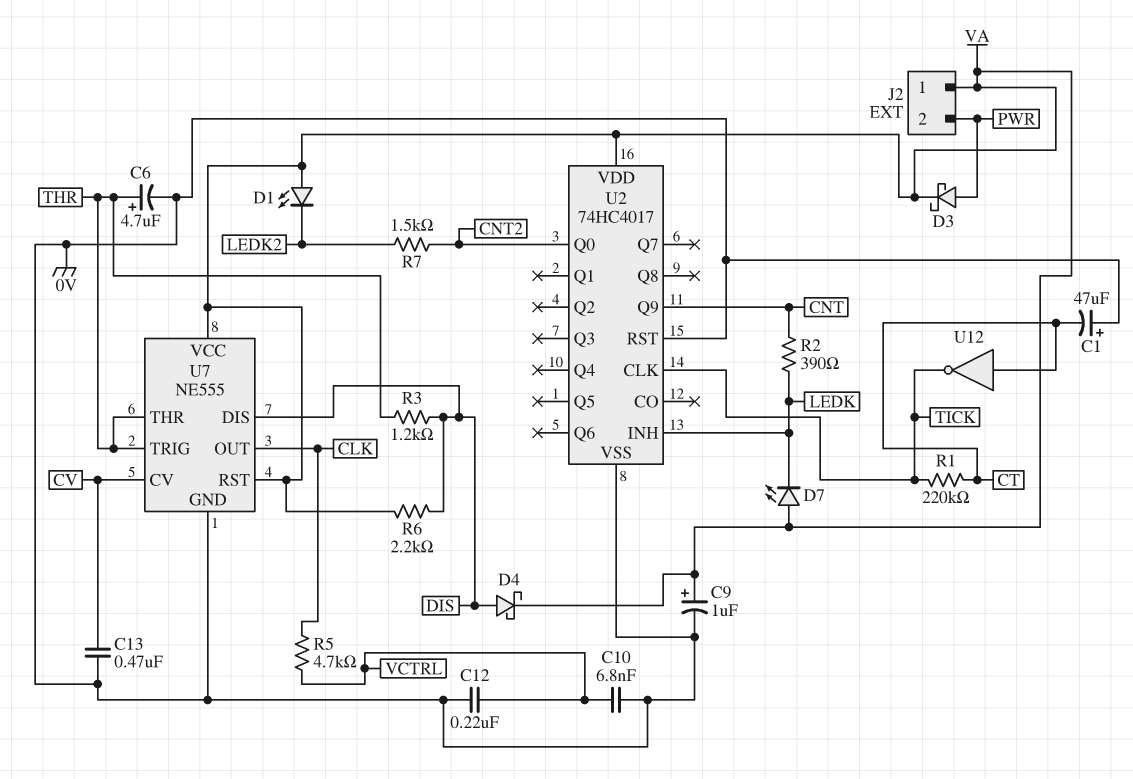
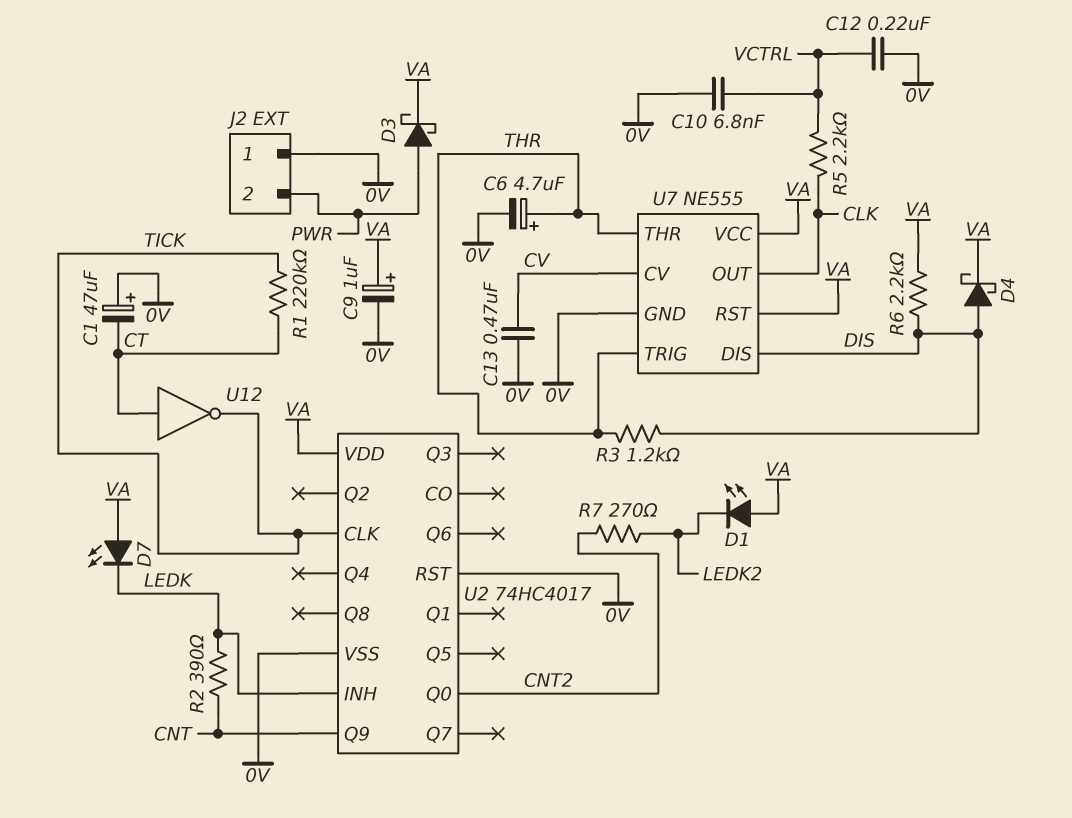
J2 pin 1: VA -> 0V
R5: 4.7k (CLK, VCTRL) -> 2.2k (CLK, VCTRL)
R7: 1.5k (CNT2, LEDK2) -> 270 (CNT2, LEDK2)

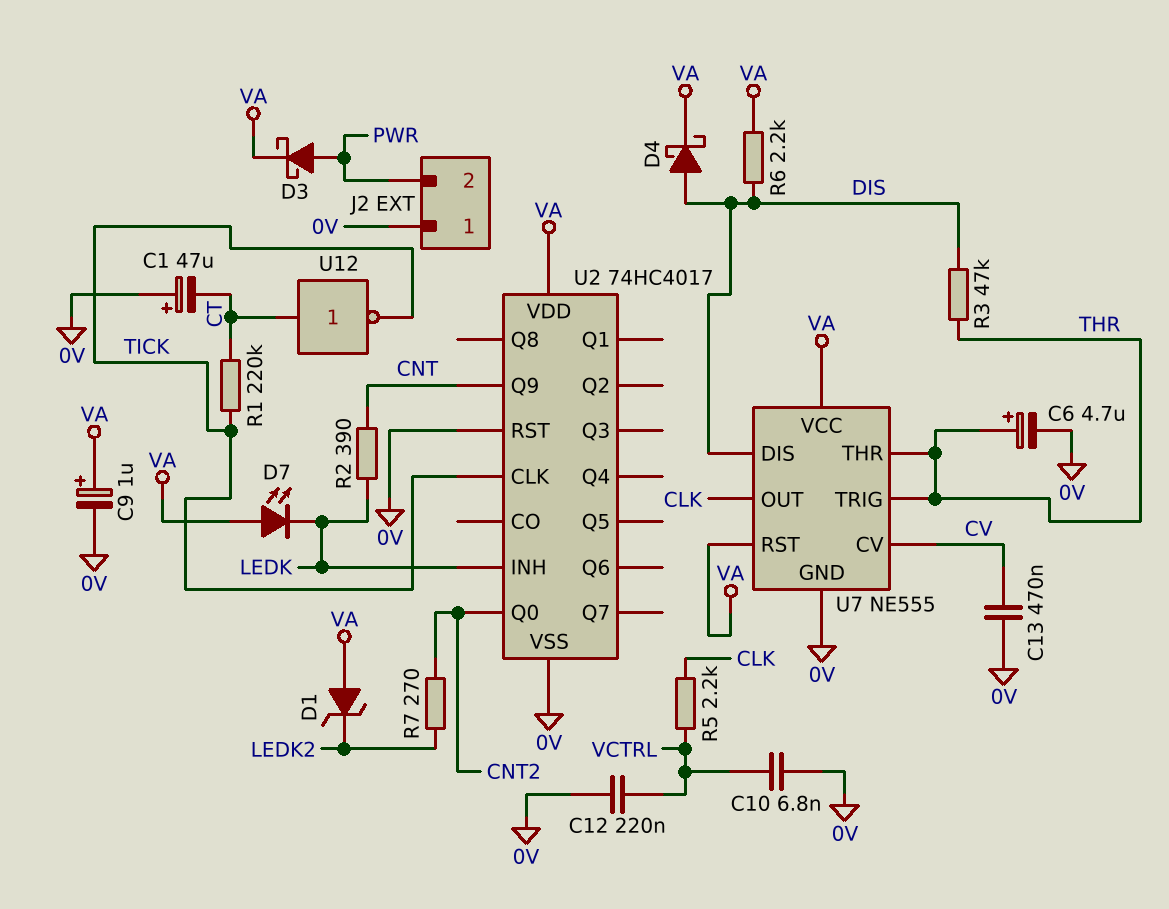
D1: LED (A VA, K LEDK2) -> zener (A VA, K LEDK2)
R3: 1.2k (DIS, THR) -> 47k (DIS, THR)

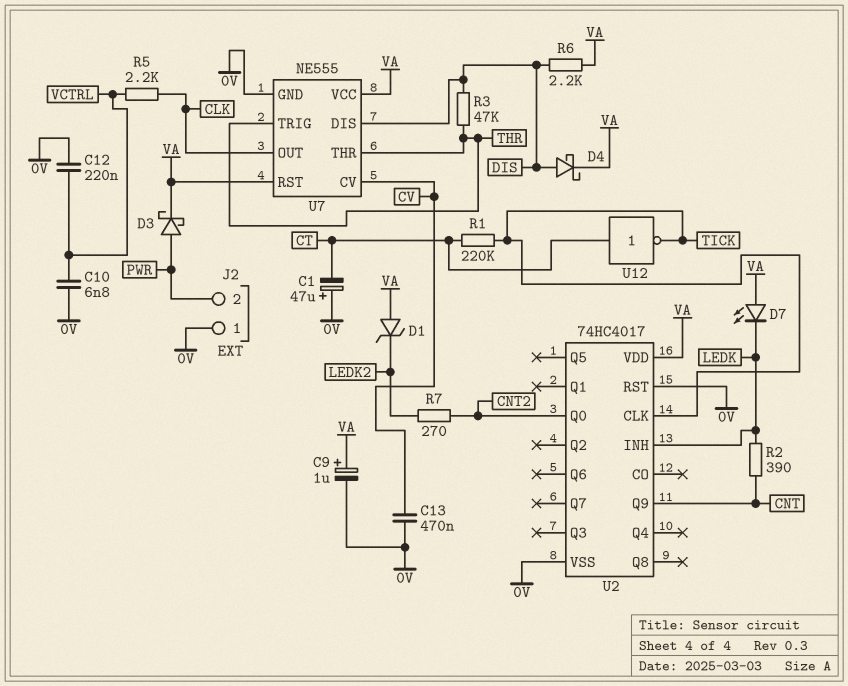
C6: 4.7uF (plus THR, minus 0V) -> none

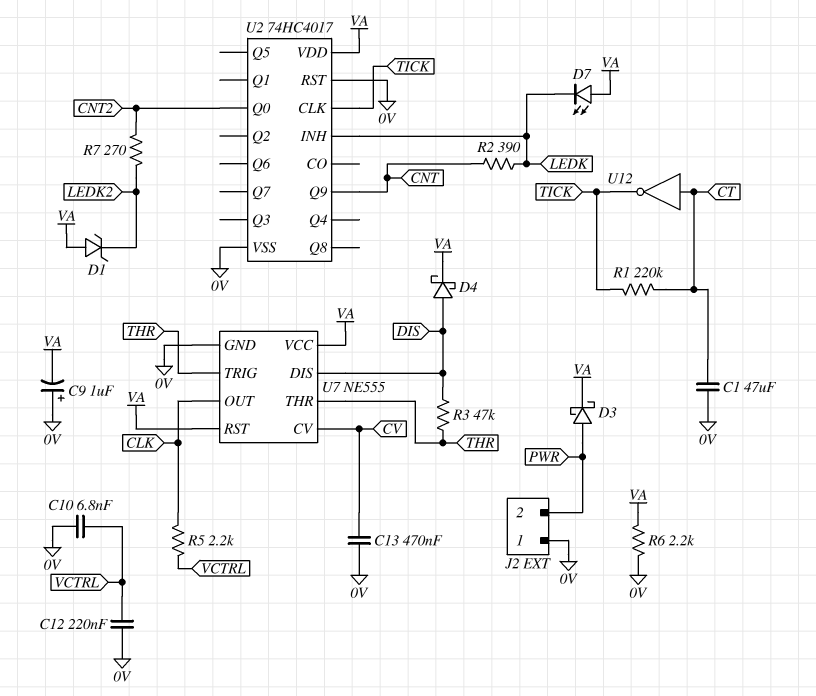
C1: 47uF (plus 0V, minus CT) -> 47uF (0V, CT)
C9: 1uF (plus VA, minus 0V) -> 1uF (plus 0V, minus VA)
R6: 2.2k (DIS, VA) -> 2.2k (0V, VA)

